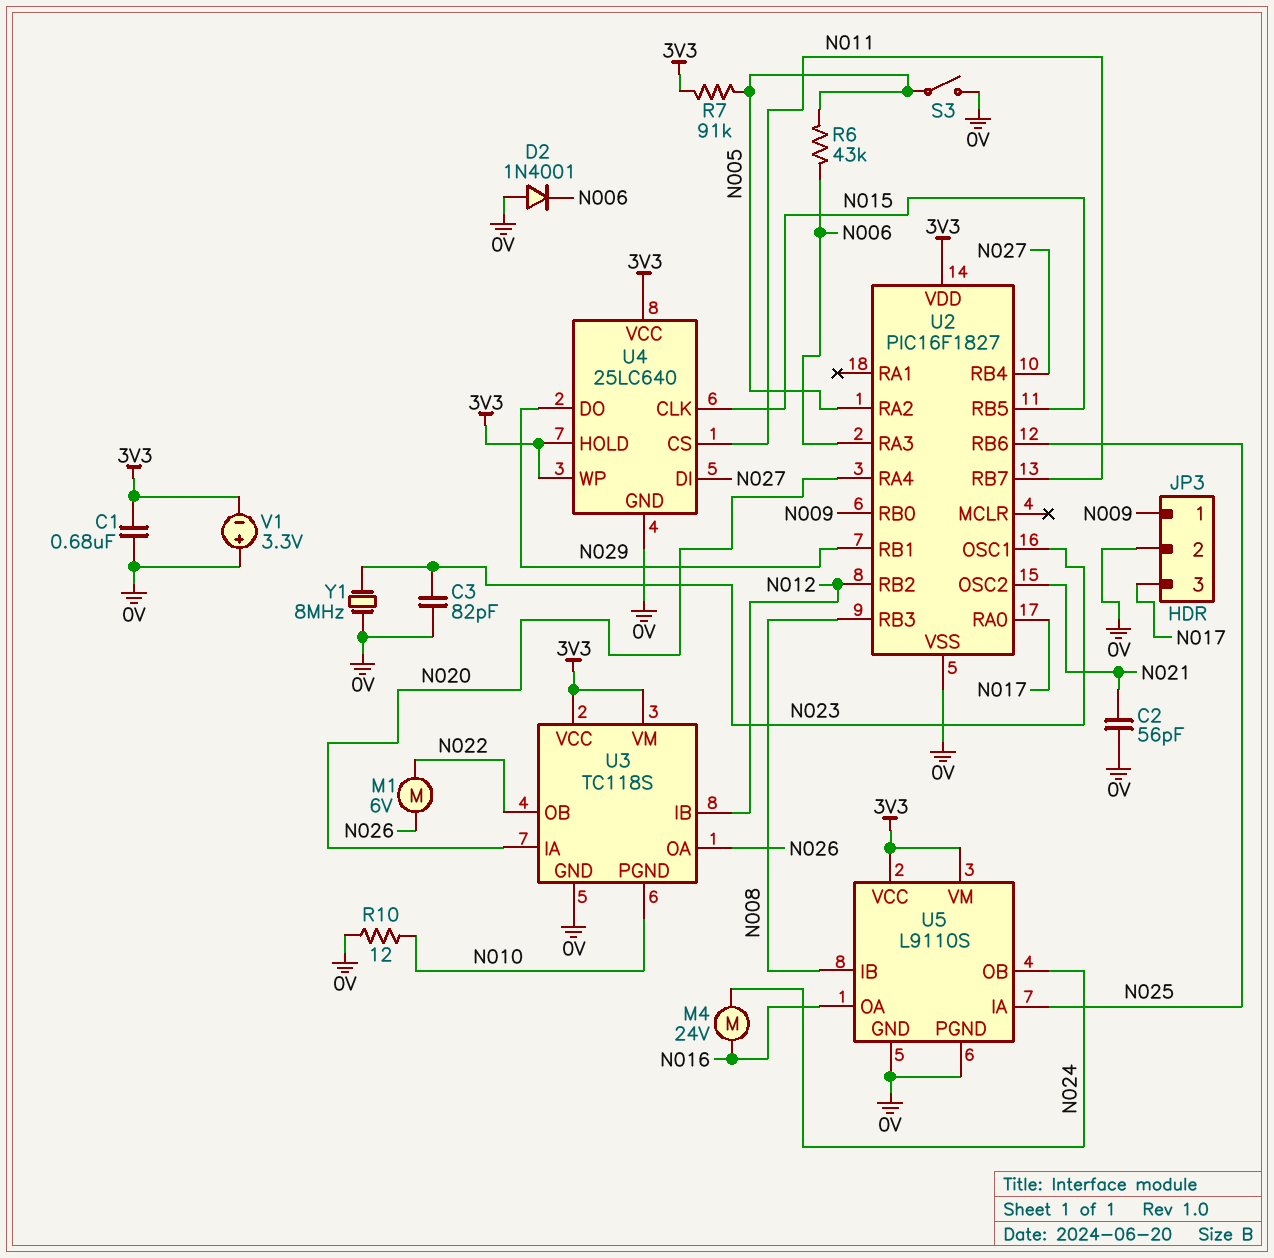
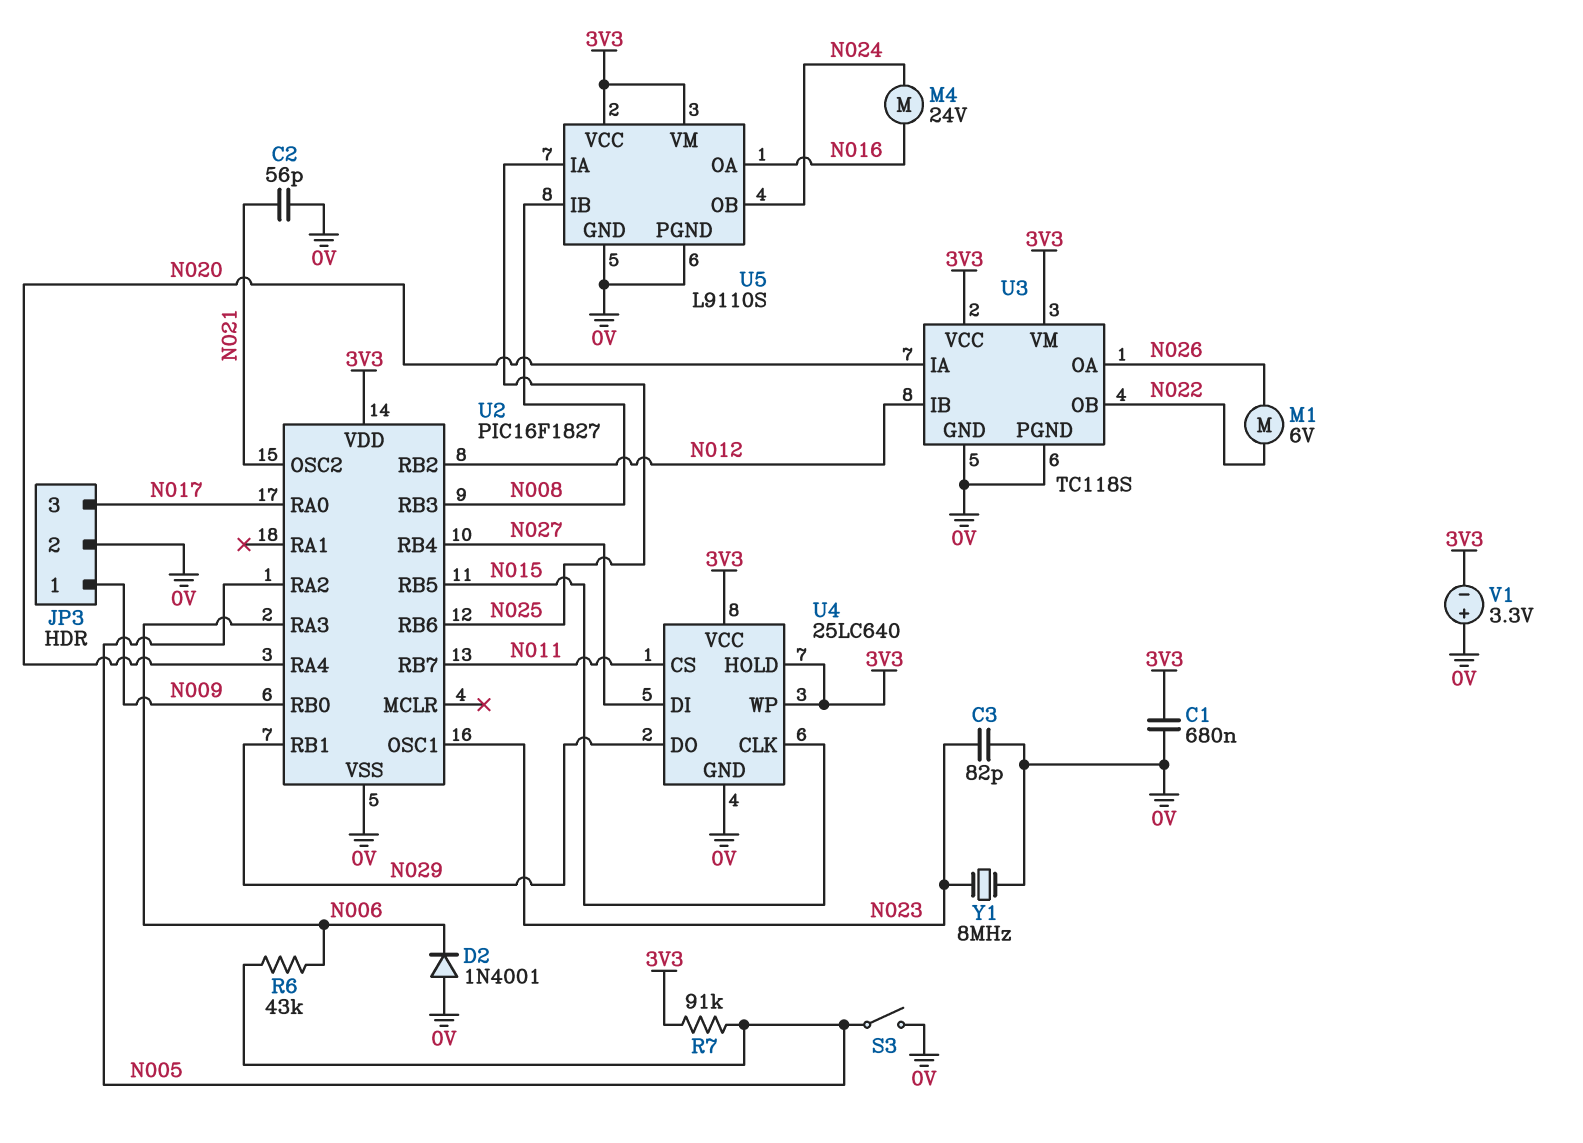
R10: 12 (0V, N010) -> none
U3 pin PGND: N010 -> 0V

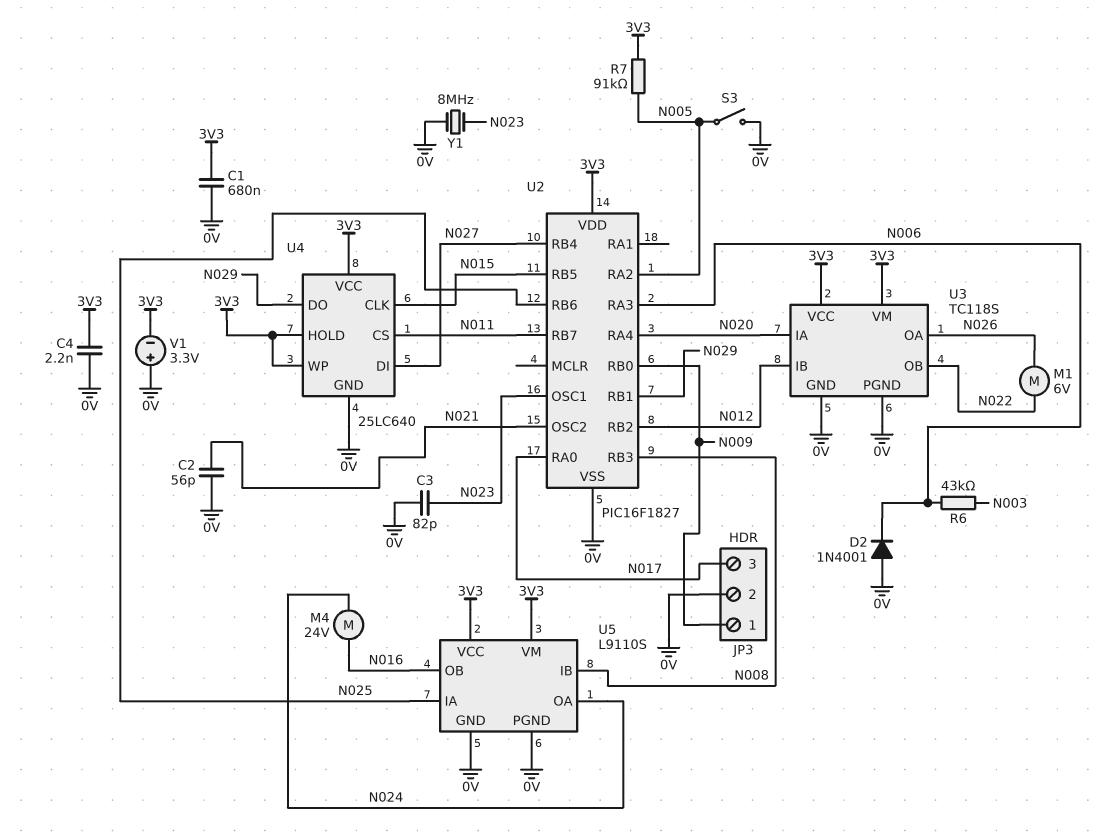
C4: none -> 2.2nF (0V, 3V3)
R6: 43k (N005, N006) -> 43k (N003, N006)
U5 pin OA: N016 -> N024
U5 pin OB: N024 -> N016

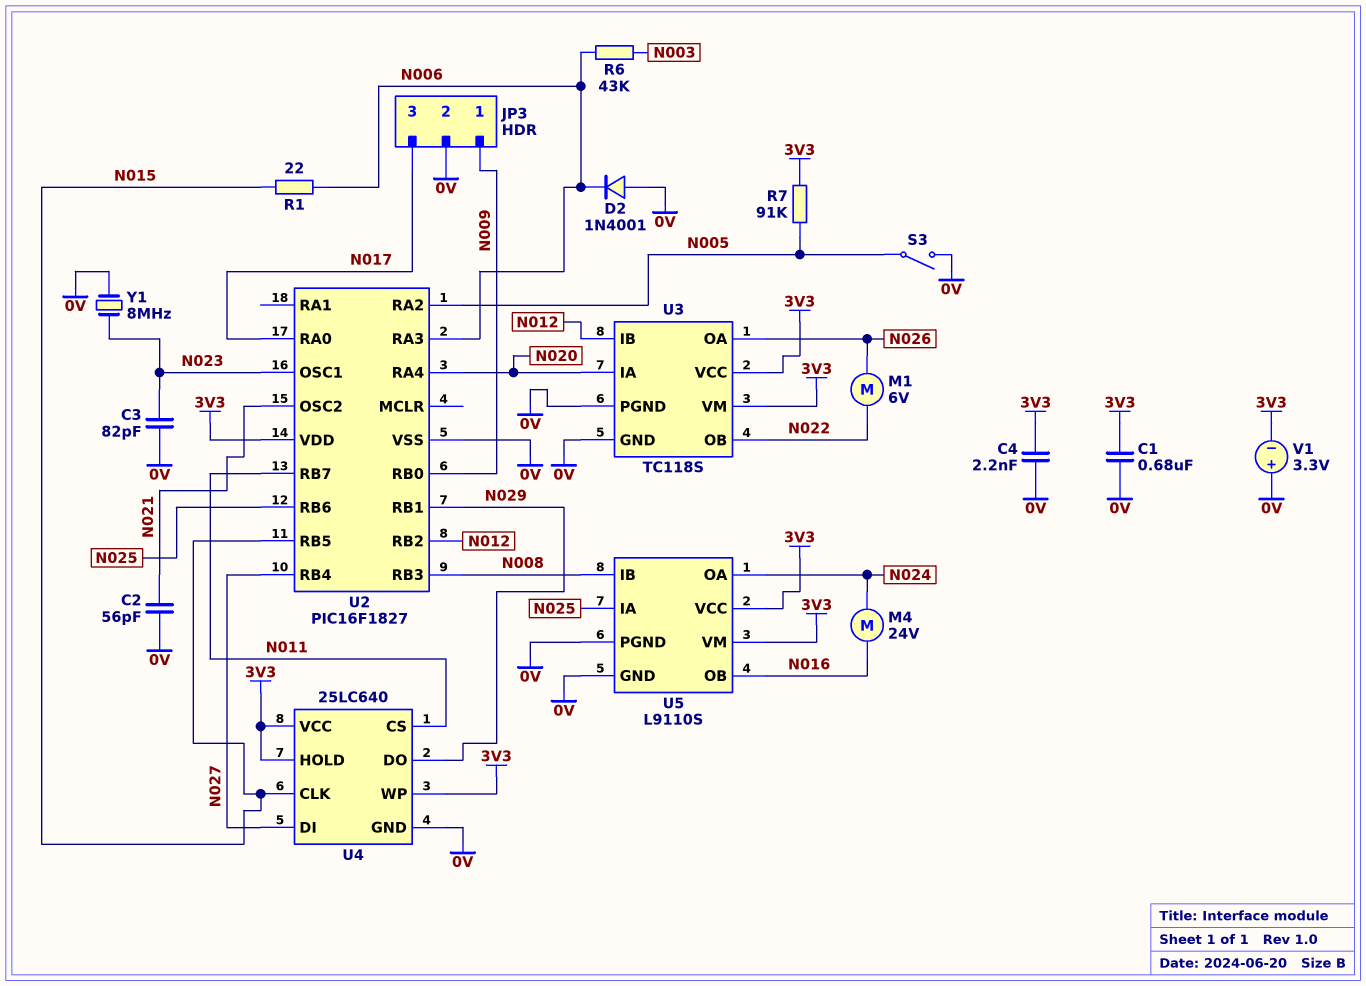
R1: none -> 22 (N006, N015)

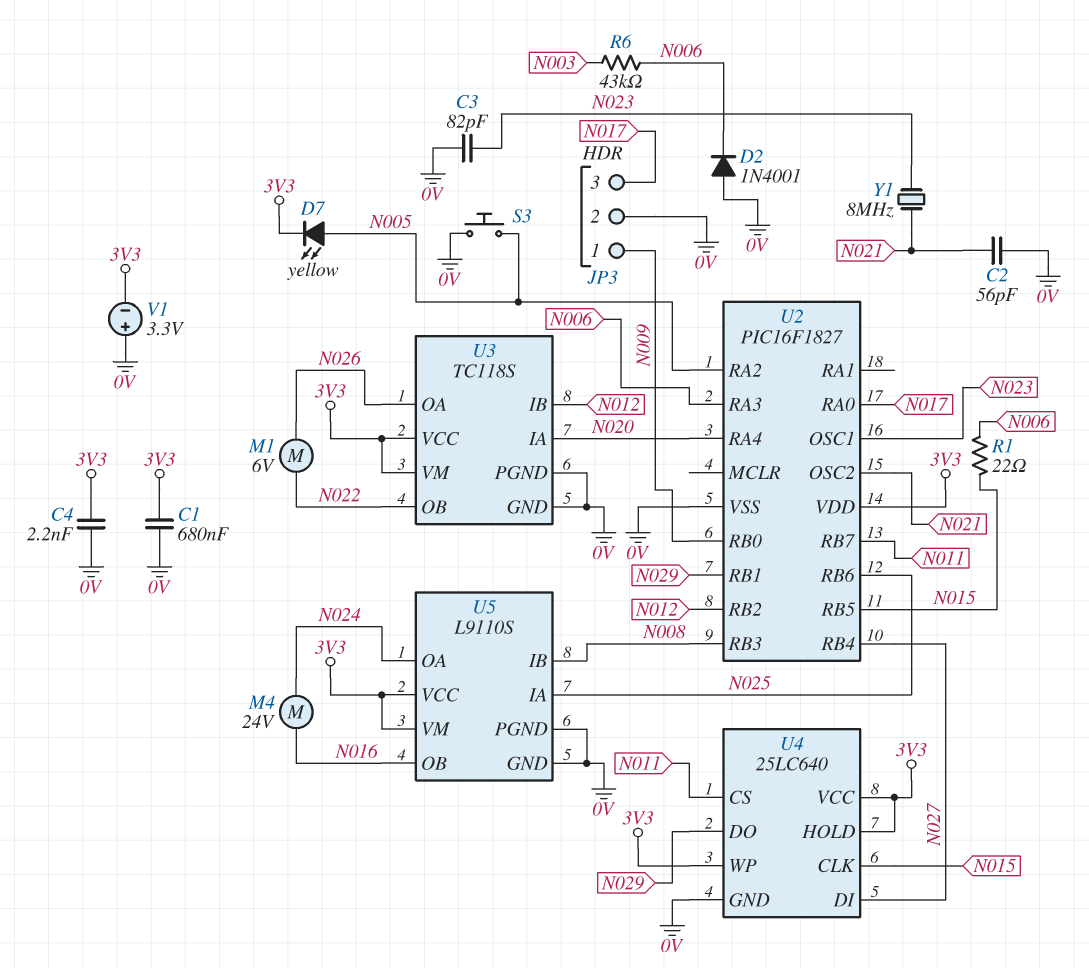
D7: none -> LED yellow (A N005, K 3V3)
R7: 91k (3V3, N005) -> none
S3: switch (0V, N005) -> button (0V, N005)
Y1: 8MHz (0V, N023) -> 8MHz (N021, N023)

